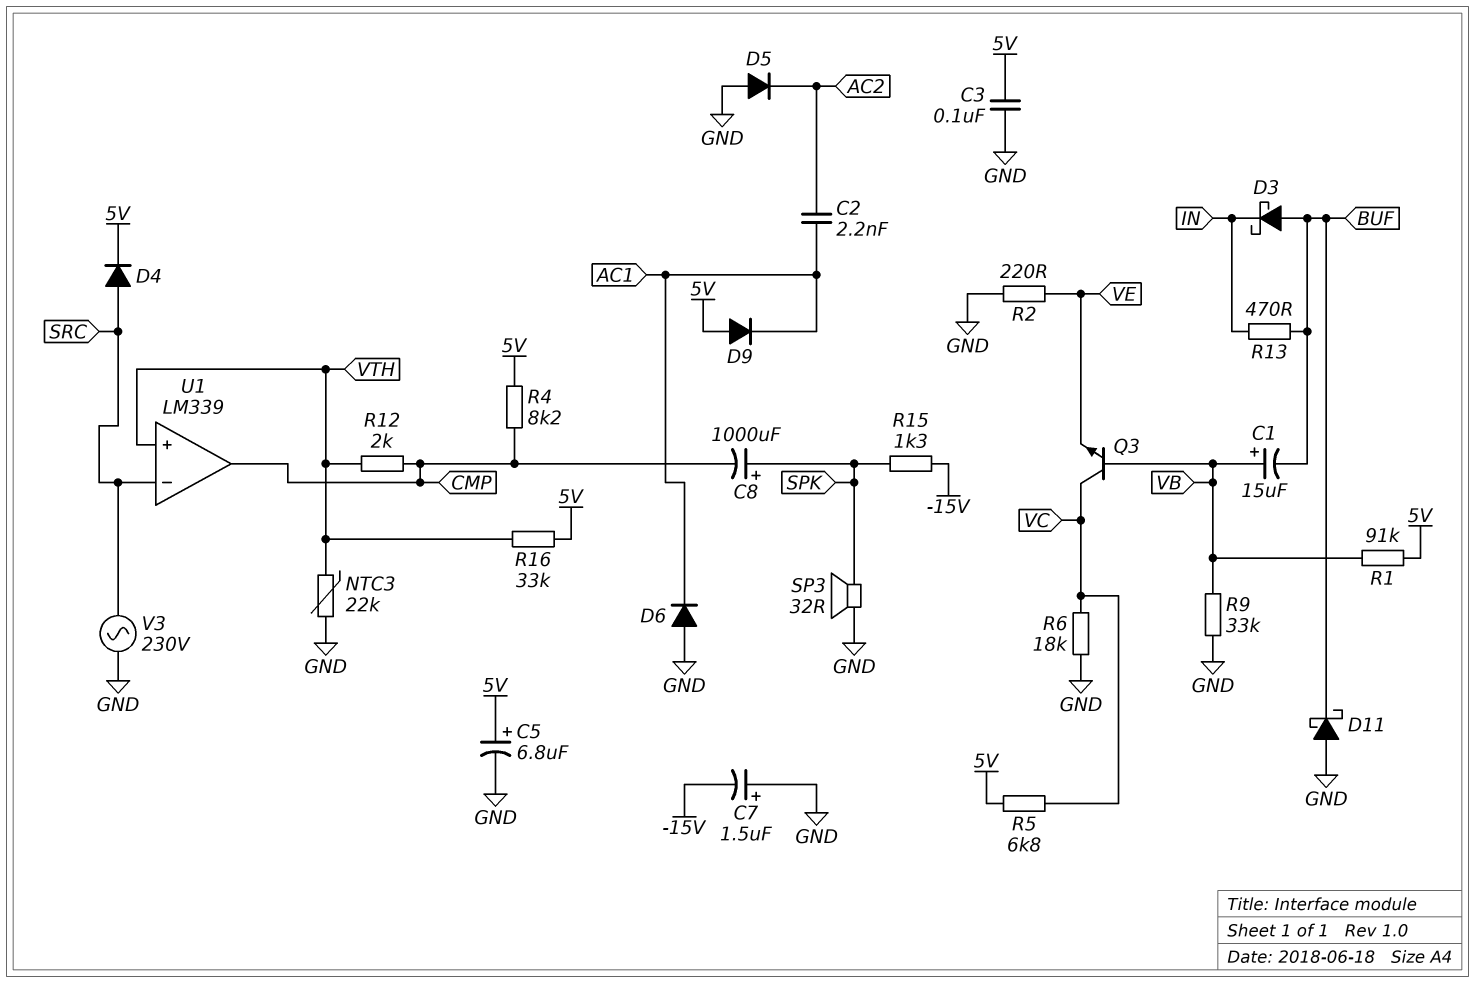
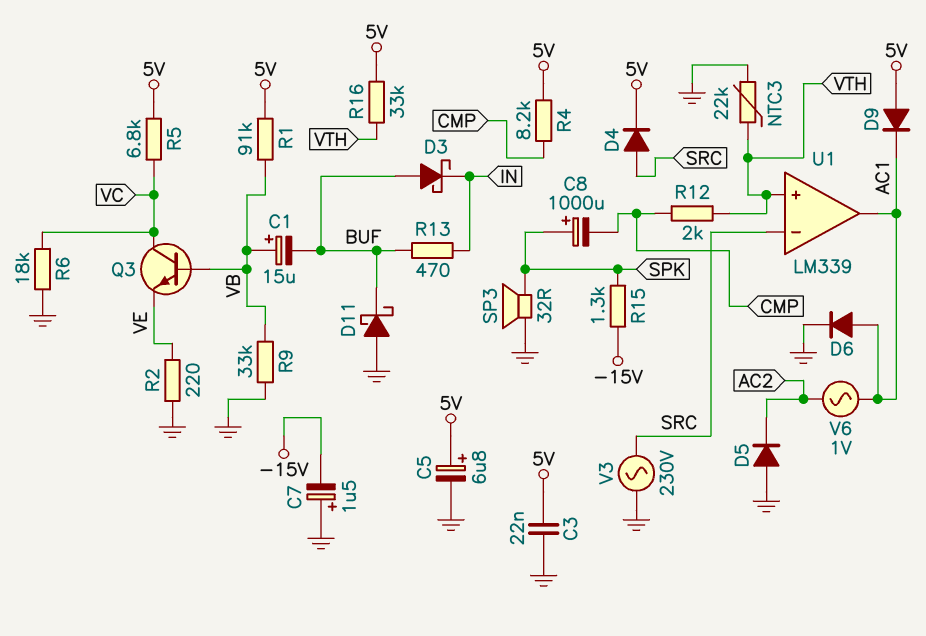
C2: 2.2nF (AC1, AC2) -> none
C3: 100nF (5V, GND) -> 22nF (5V, GND)
D6: diode (A GND, K AC1) -> diode (A AC1, K GND)
U1 pin out: CMP -> AC1
V6: none -> AC 1V (AC1, AC2)

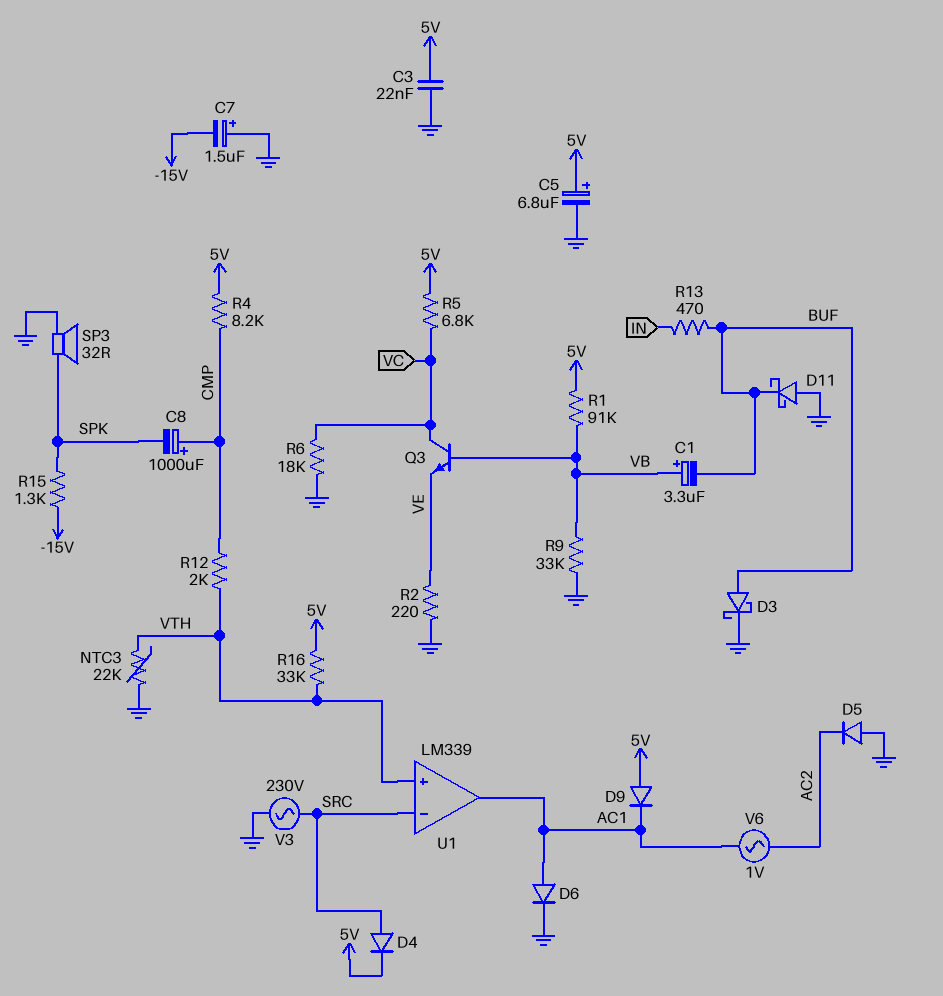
C1: 15uF (plus VB, minus BUF) -> 3.3uF (plus VB, minus BUF)
C8: 1000uF (plus SPK, minus CMP) -> 1000uF (plus CMP, minus SPK)
D3: schottky (A BUF, K IN) -> schottky (A BUF, K GND)

